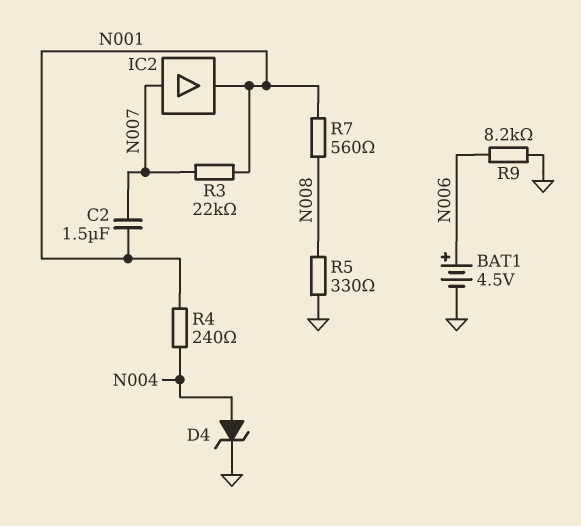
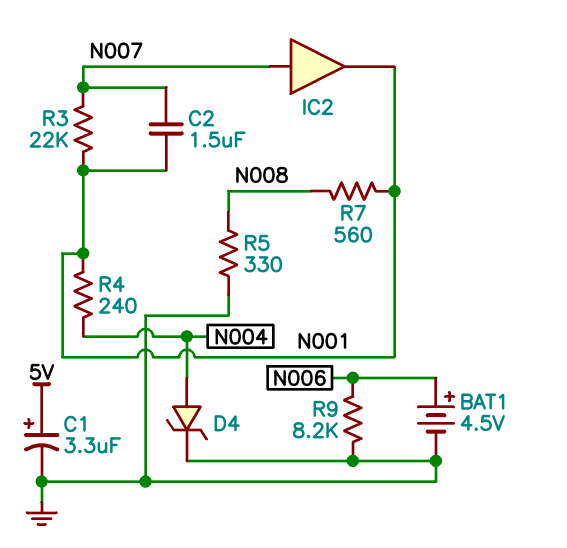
C1: none -> 3.3uF (plus 5V, minus GND)

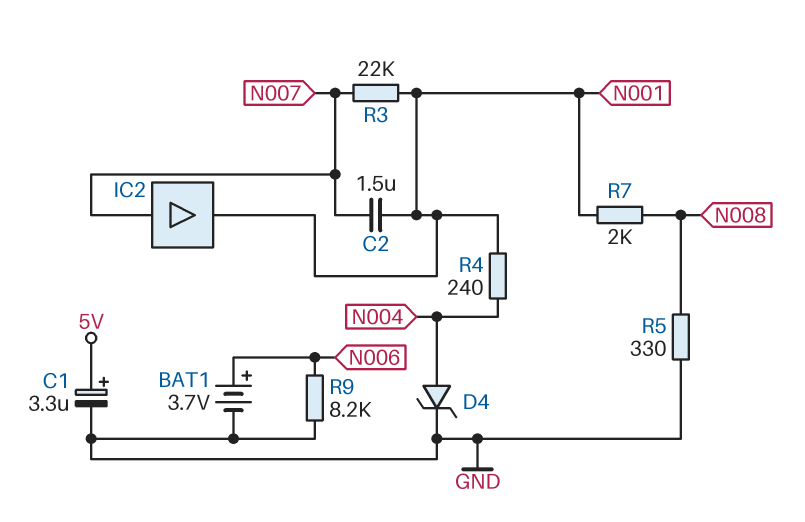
BAT1: 4.5V (plus N006, minus GND) -> 3.7V (plus N006, minus GND)
R7: 560 (N001, N008) -> 2k (N001, N008)

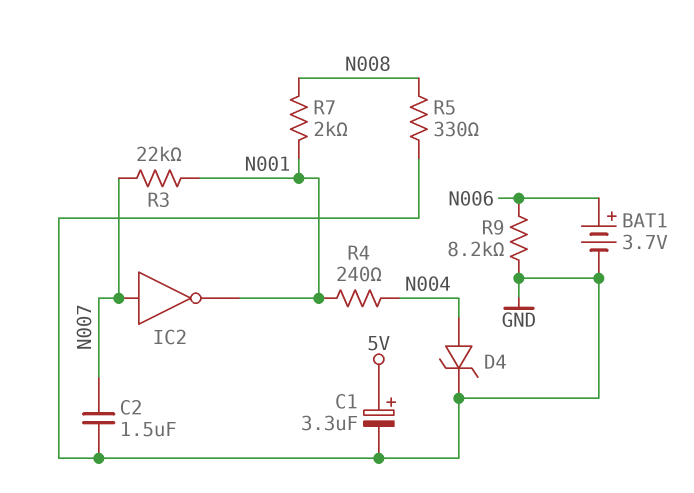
C2: 1.5uF (N001, N007) -> 1.5uF (GND, N007)
IC2: buffer (in N007, out N001) -> NOT (in N007, out N001)

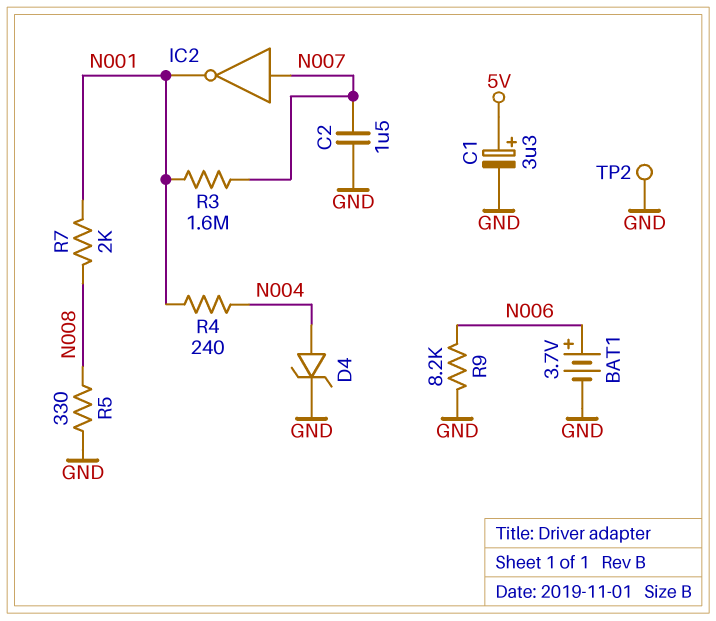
R3: 22k (N001, N007) -> 1.6M (N001, N007)
TP2: none -> test point (GND)

